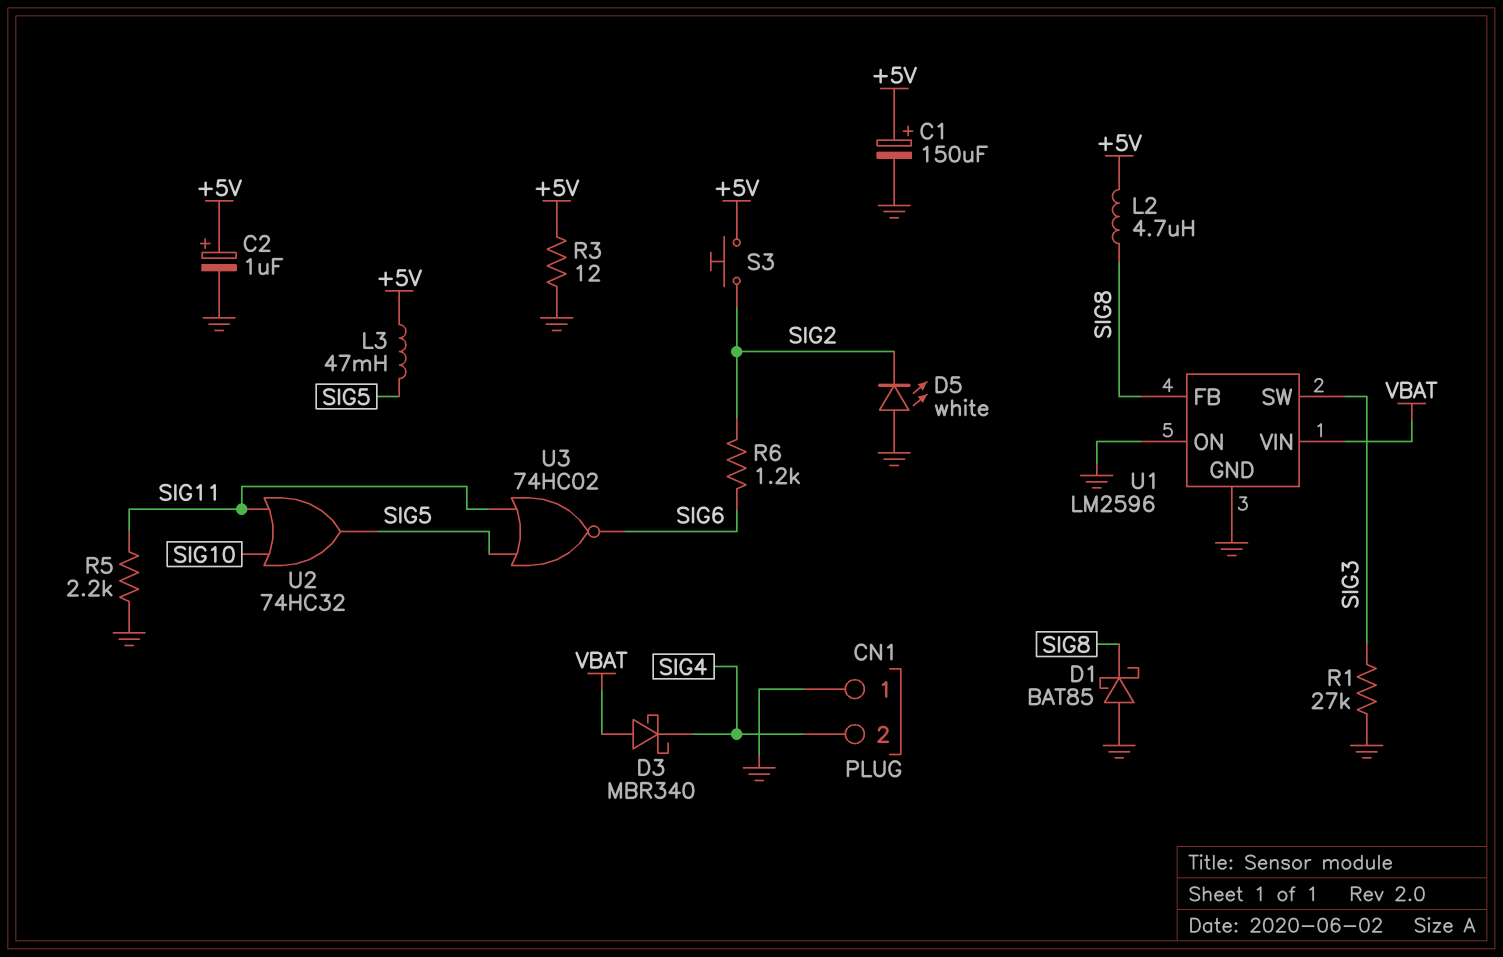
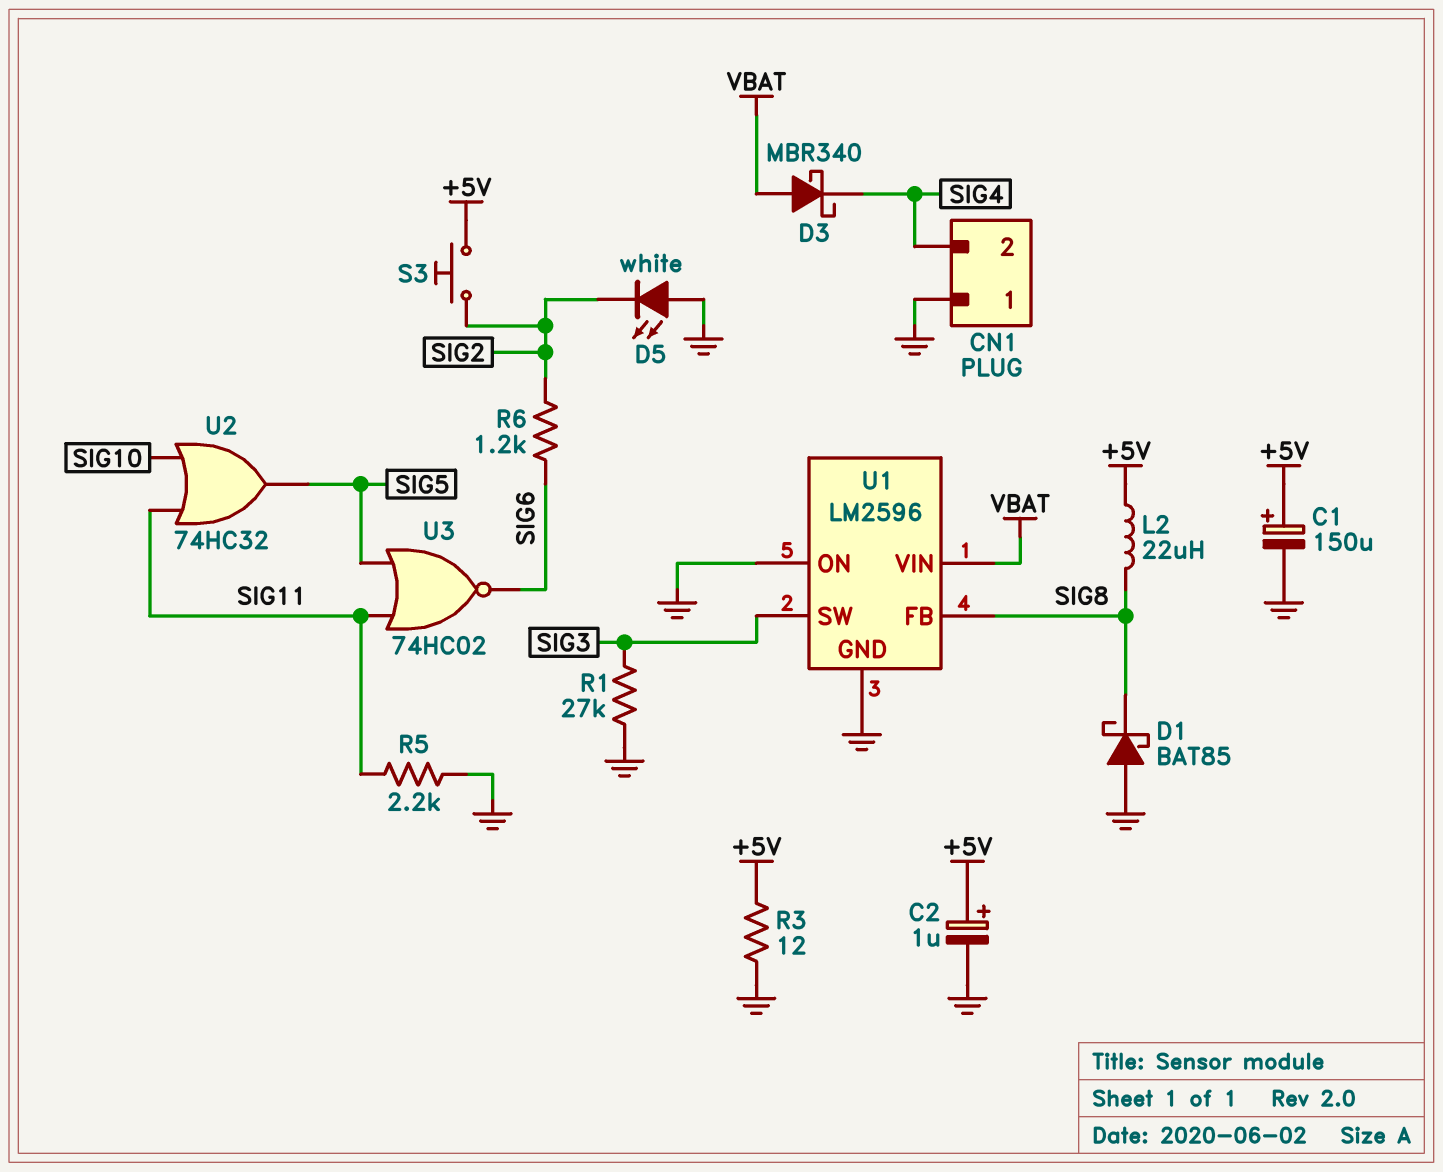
L2: 4.7uH (+5V, SIG8) -> 22uH (+5V, SIG8)
L3: 47mH (+5V, SIG5) -> none

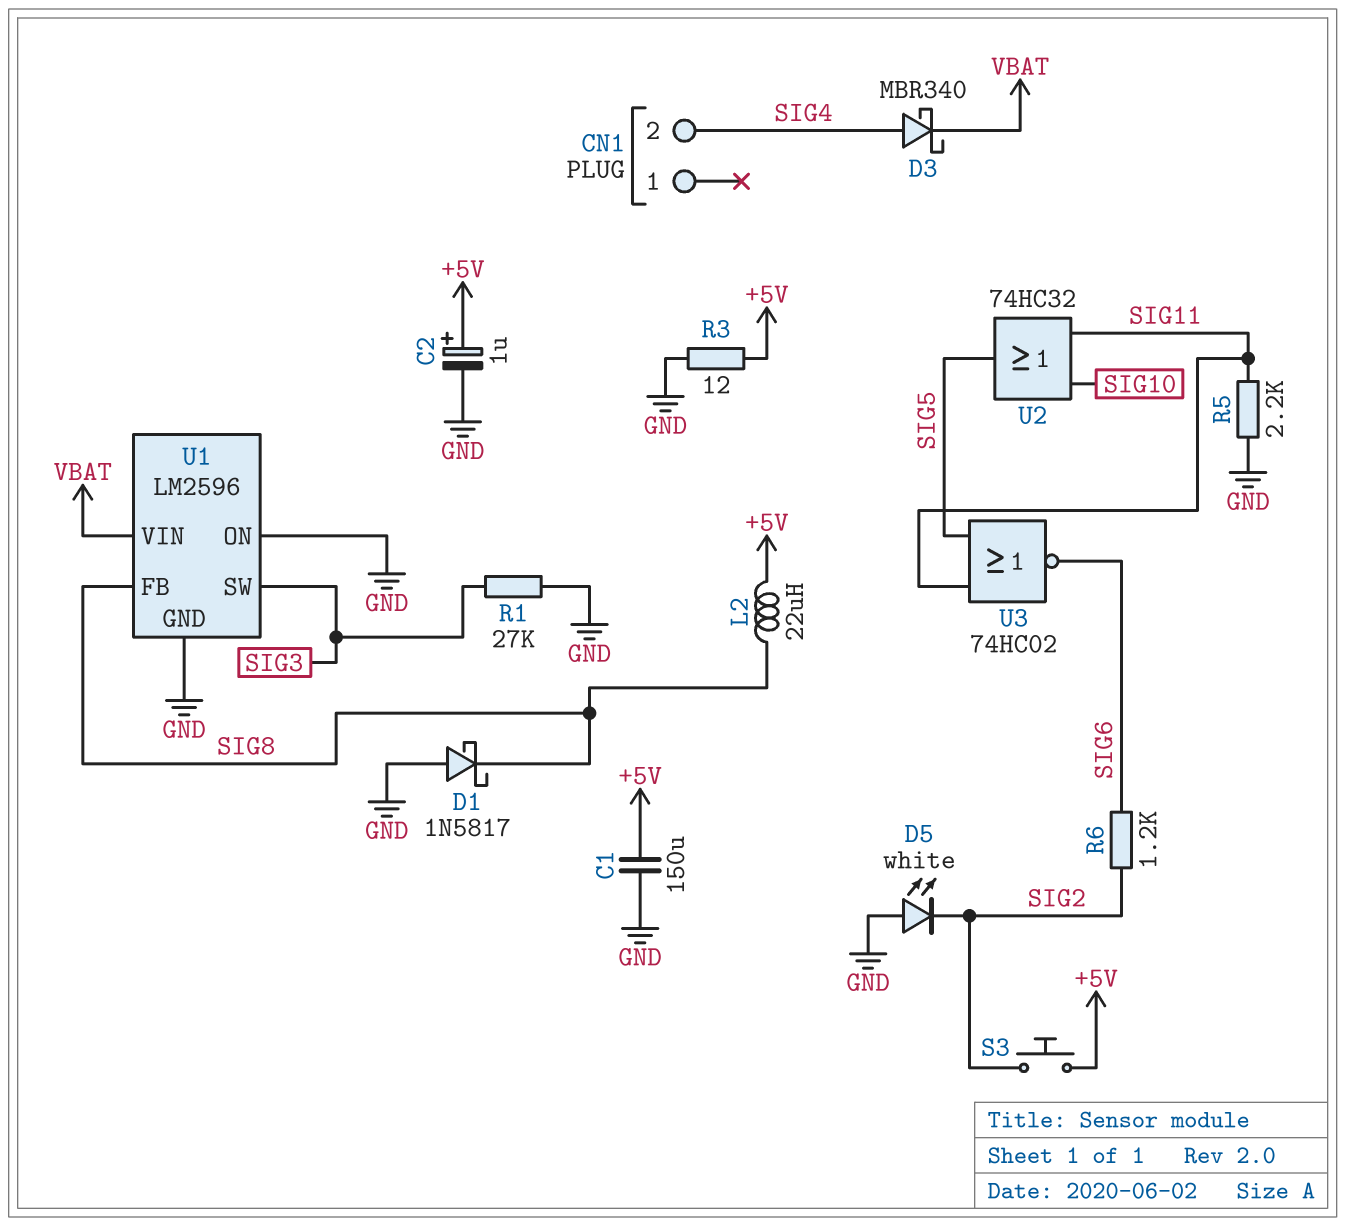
C1: 150uF (plus +5V, minus GND) -> 150uF (+5V, GND)
CN1 pin 1: GND -> none
D1: schottky BAT85 (A GND, K SIG8) -> schottky 1N5817 (A GND, K SIG8)
D3: schottky MBR340 (A VBAT, K SIG4) -> schottky MBR340 (A SIG4, K VBAT)

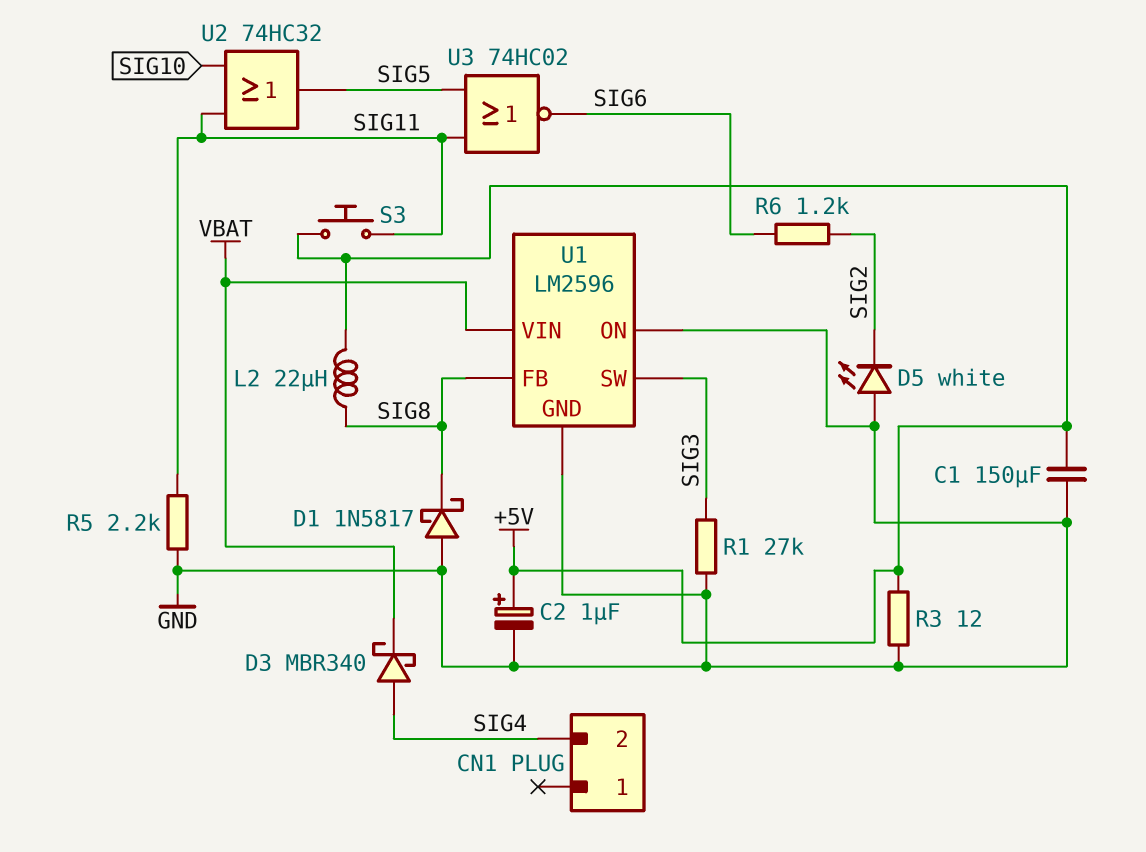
S3: button (+5V, SIG2) -> button (+5V, SIG11)

